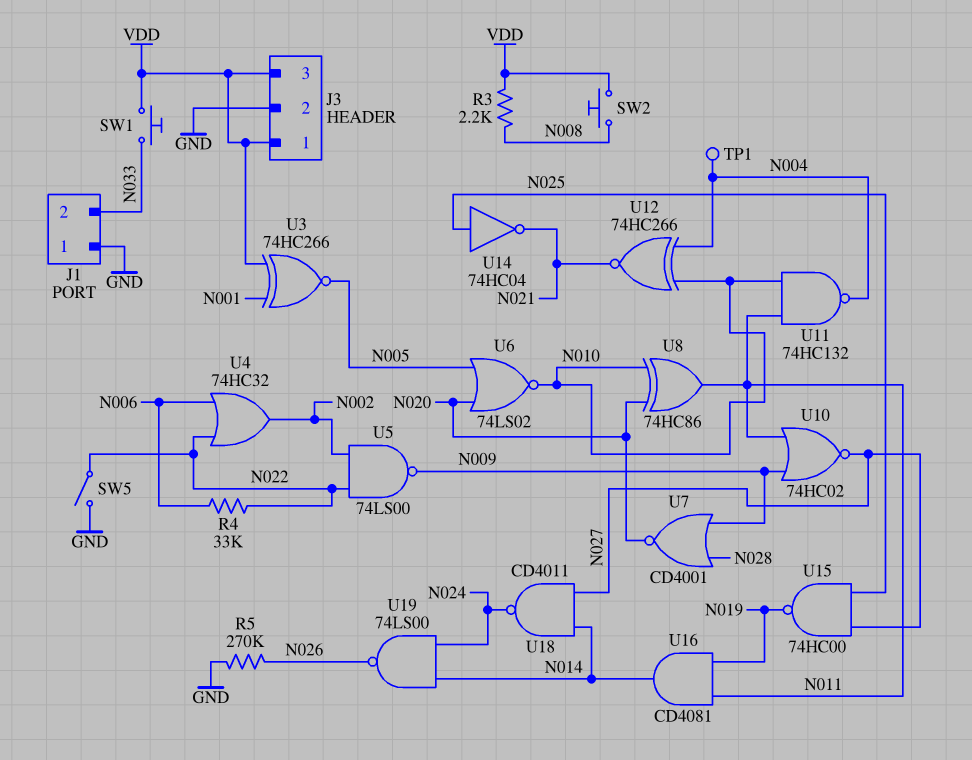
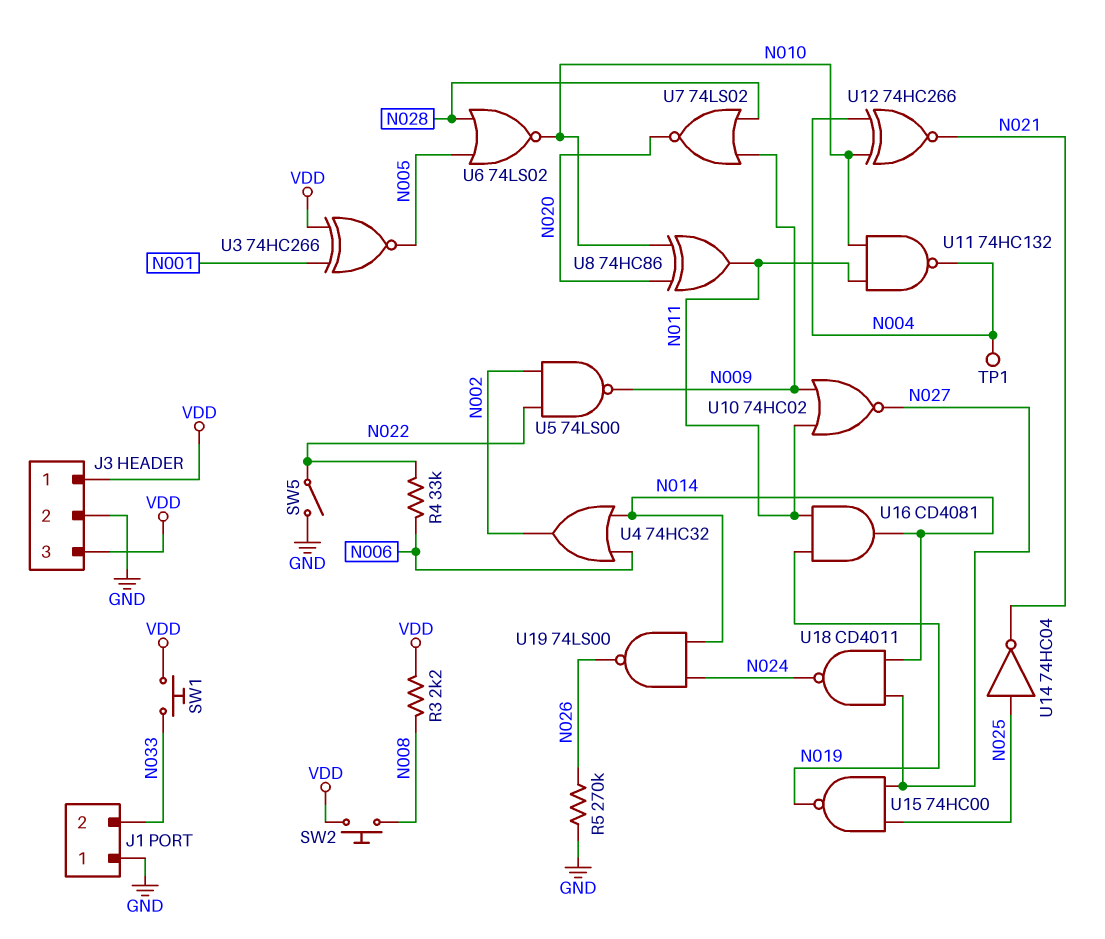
U4: OR 74HC32 (in N006, in N022, out N002) -> OR 74HC32 (in N006, in N014, out N002)
U6: NOR 74LS02 (in N005, in N020, out N010) -> NOR 74LS02 (in N005, in N028, out N010)
U7: NOR CD4001 (in N009, in N028, out N020) -> NOR 74LS02 (in N009, in N028, out N020)

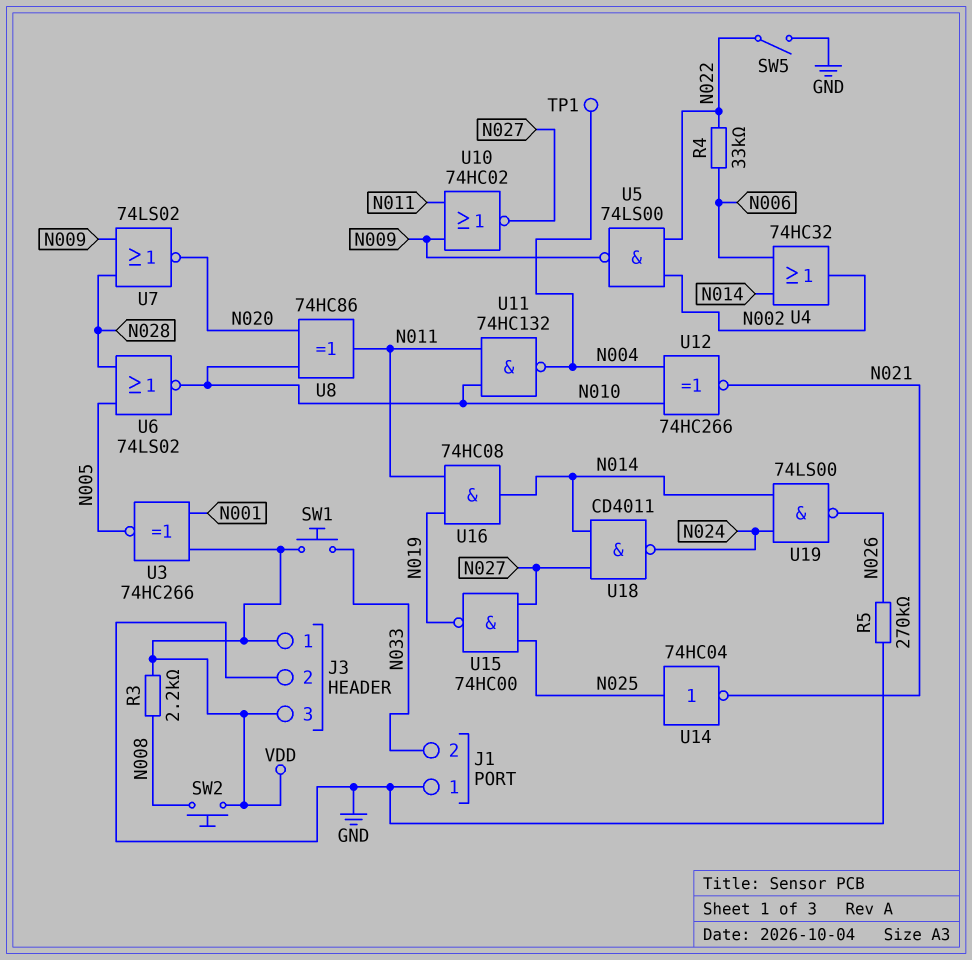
U16: AND CD4081 (in N011, in N019, out N014) -> AND 74HC08 (in N011, in N019, out N014)

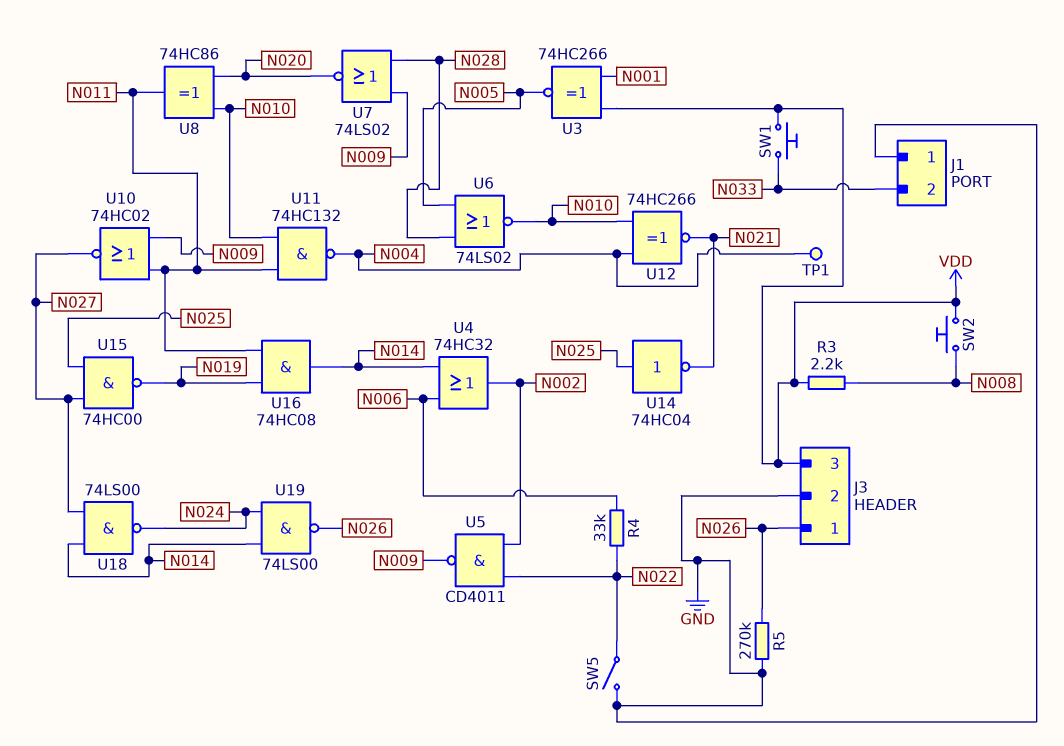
J3 pin 1: VDD -> N026
U5: NAND 74LS00 (in N002, in N022, out N009) -> NAND CD4011 (in N002, in N022, out N009)
U18: NAND CD4011 (in N014, in N027, out N024) -> NAND 74LS00 (in N014, in N027, out N024)

